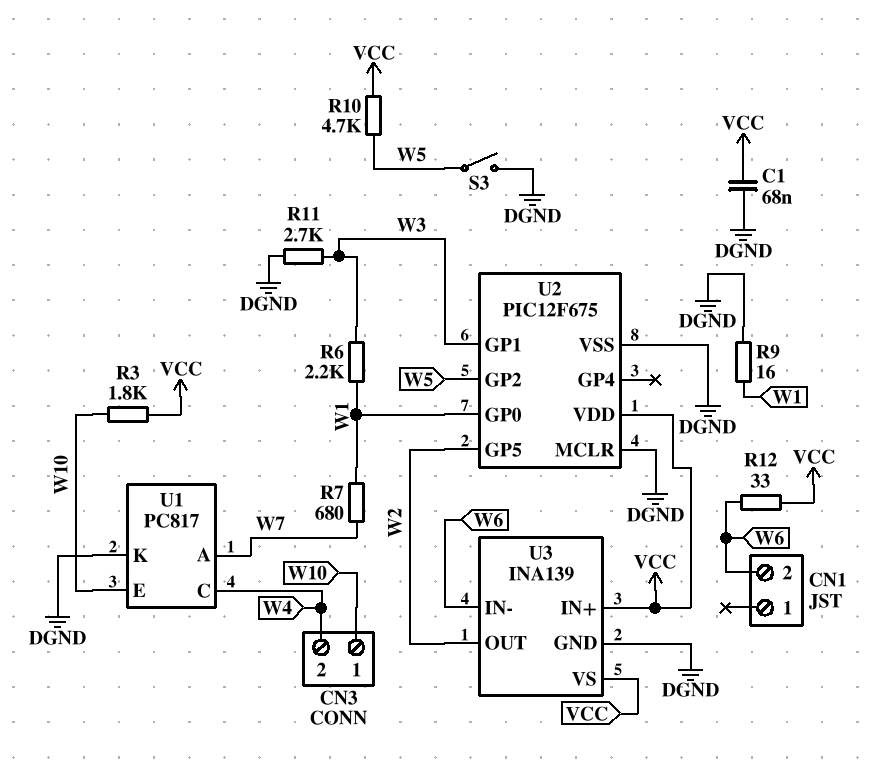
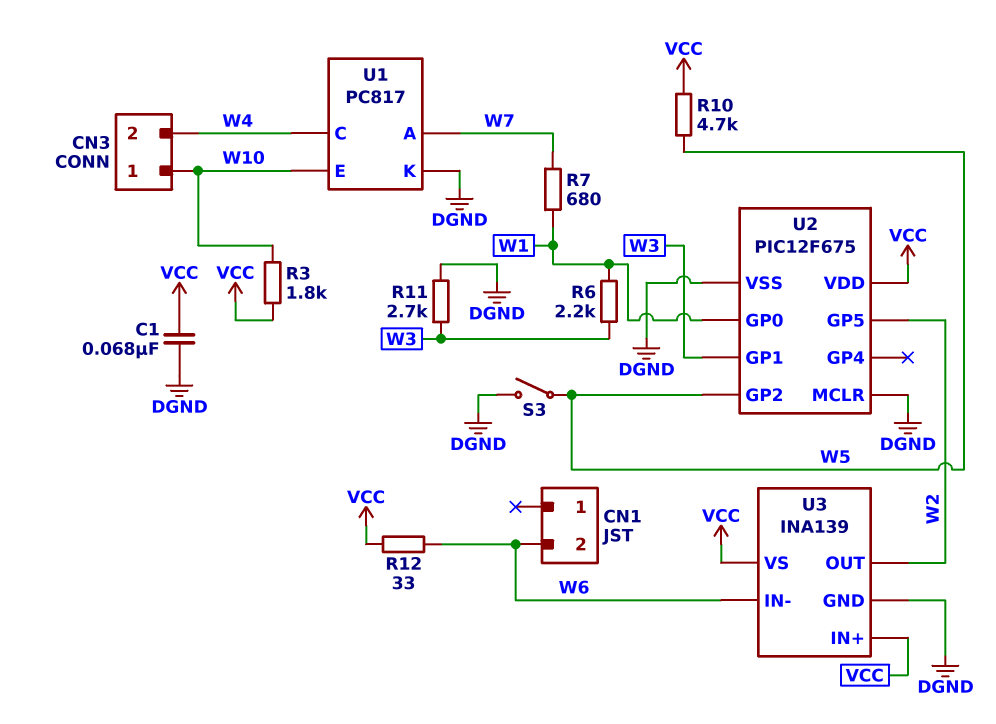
R9: 16 (DGND, W1) -> none

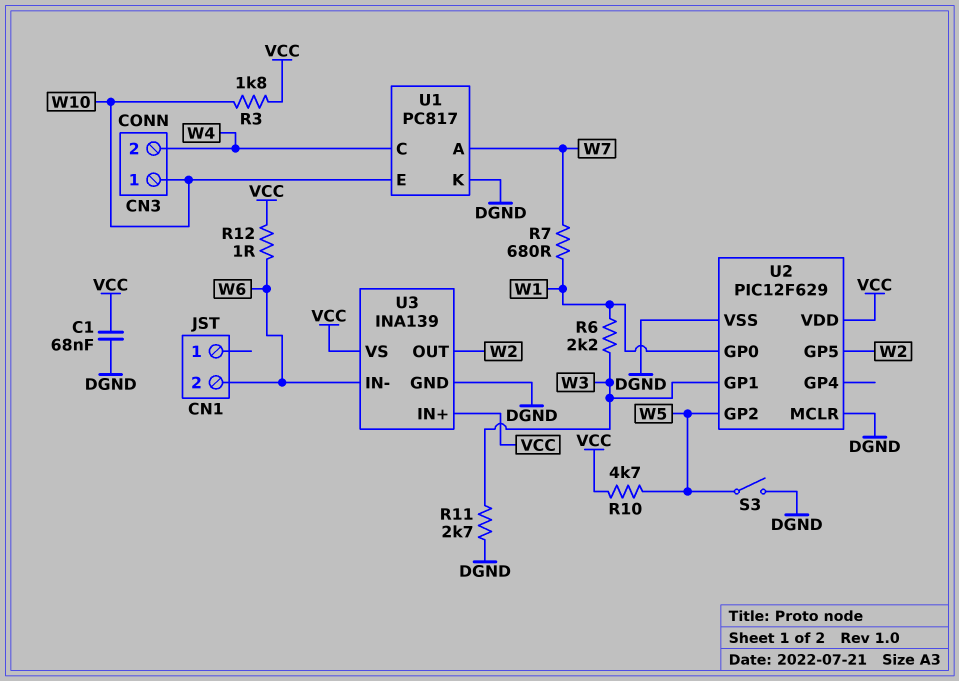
R12: 33 (VCC, W6) -> 1 (VCC, W6)
U2: PIC12F675 -> PIC12F629

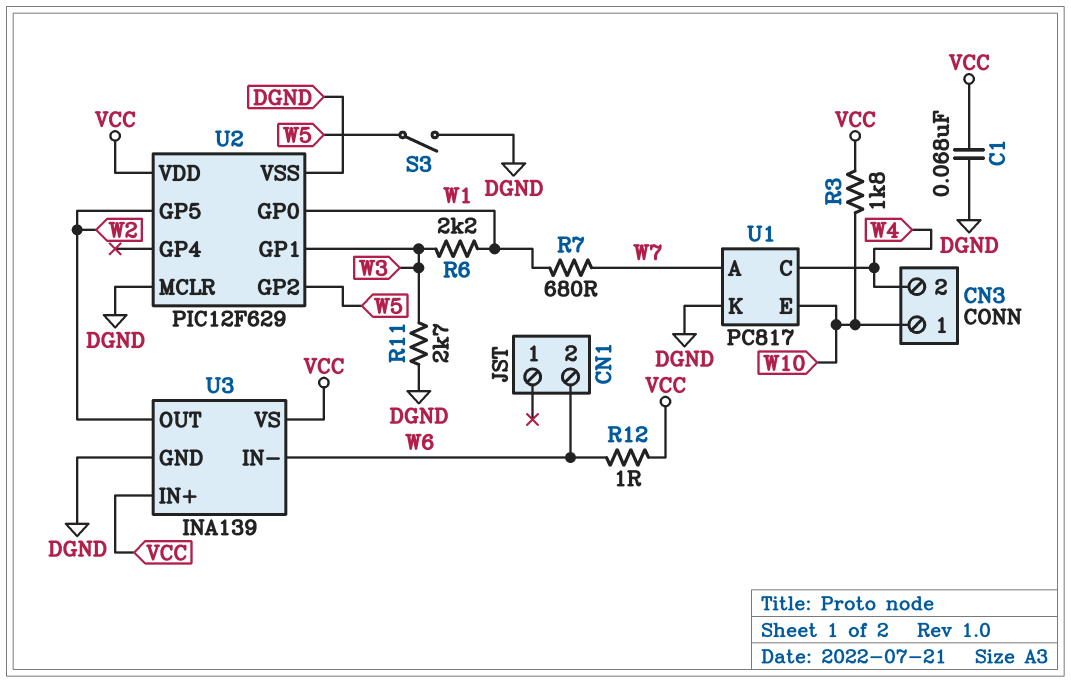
R10: 4.7k (VCC, W5) -> none

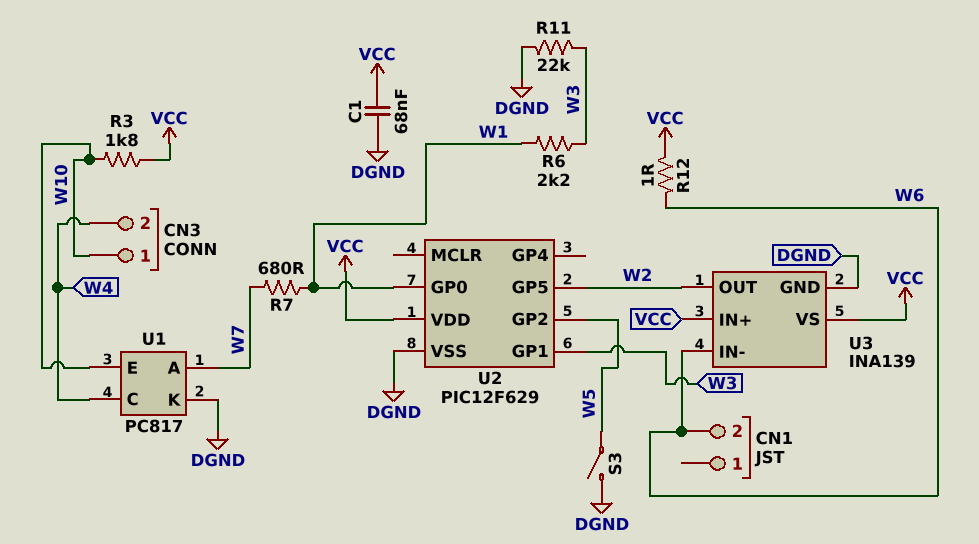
R11: 2.7k (DGND, W3) -> 22k (DGND, W3)
U2 pin MCLR: DGND -> none

